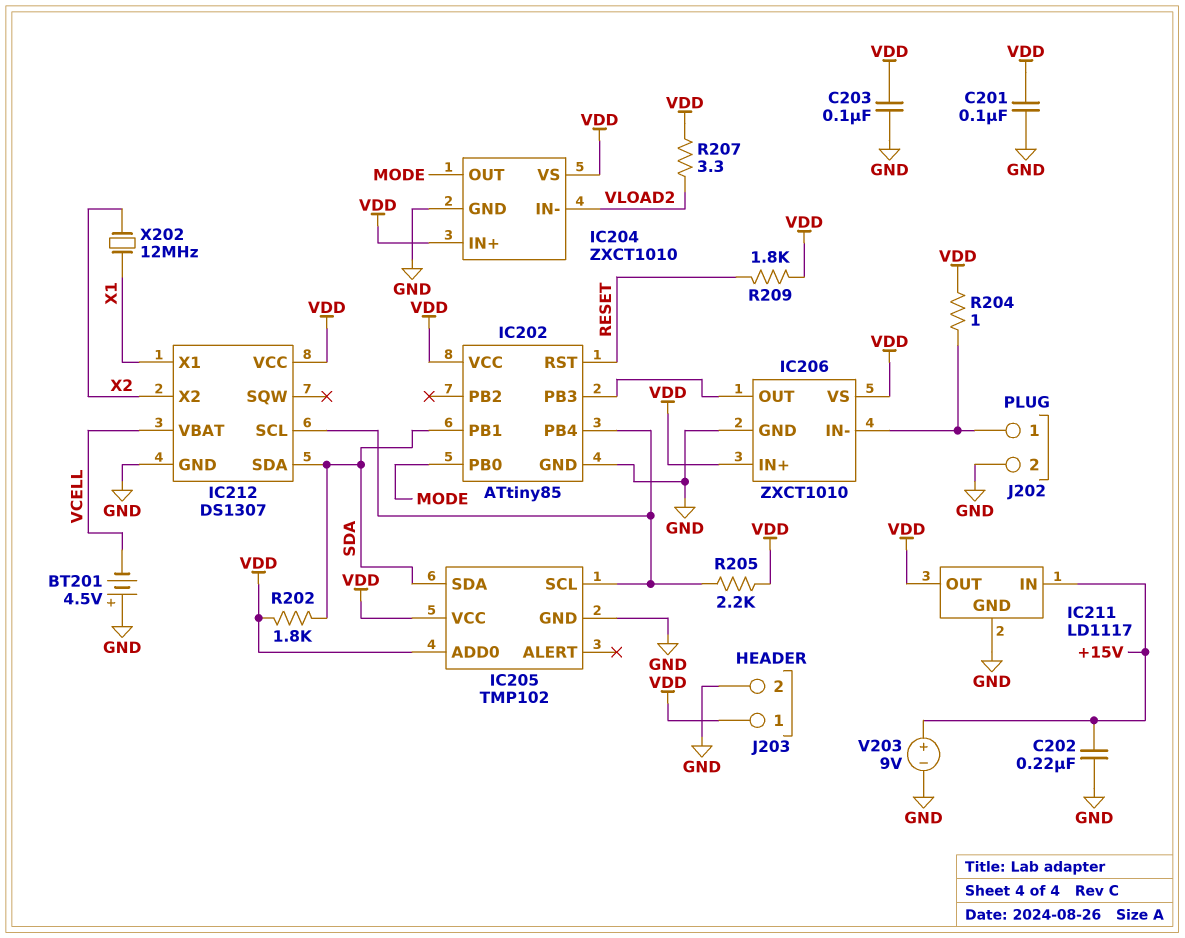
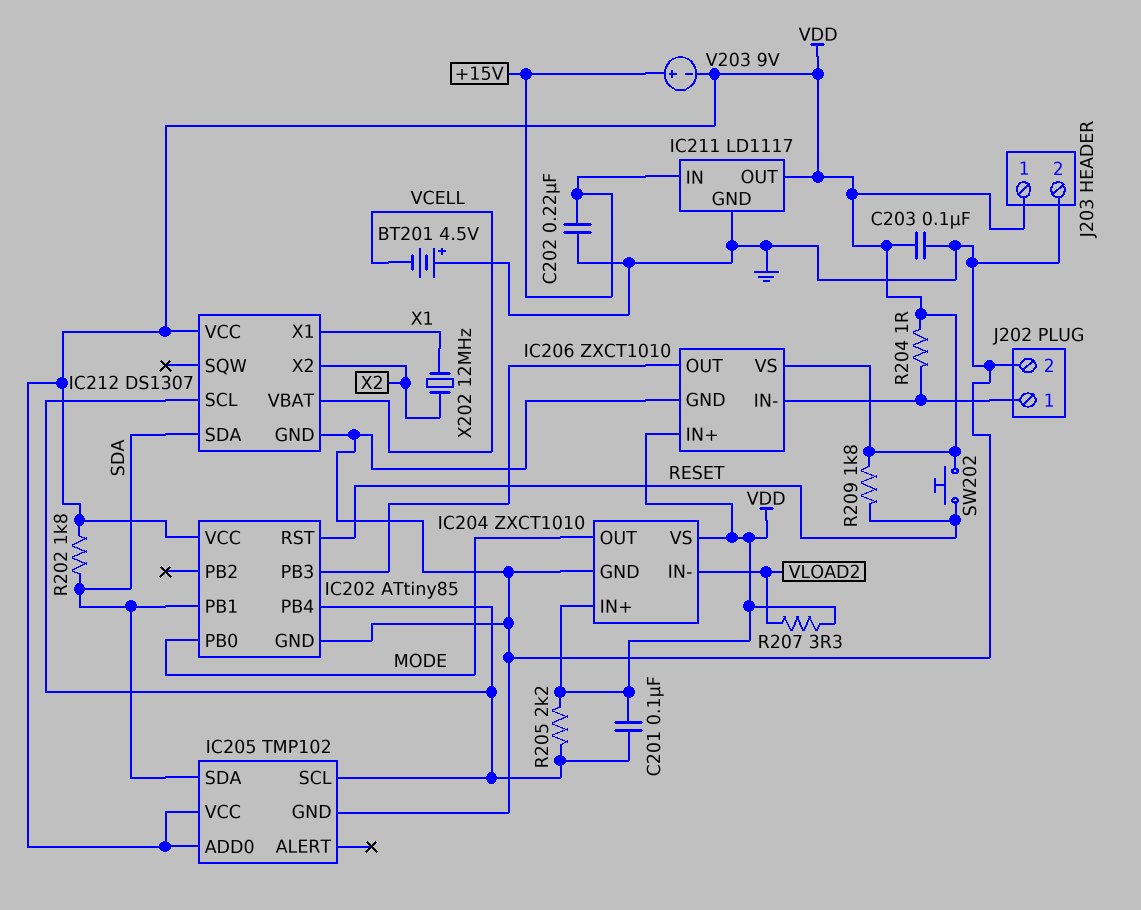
C201: 100nF (GND, VDD) -> 100nF (IC202/PB4, VDD)
SW202: none -> button (RESET, VDD)
V203: 9V (plus +15V, minus GND) -> 9V (plus +15V, minus VDD)

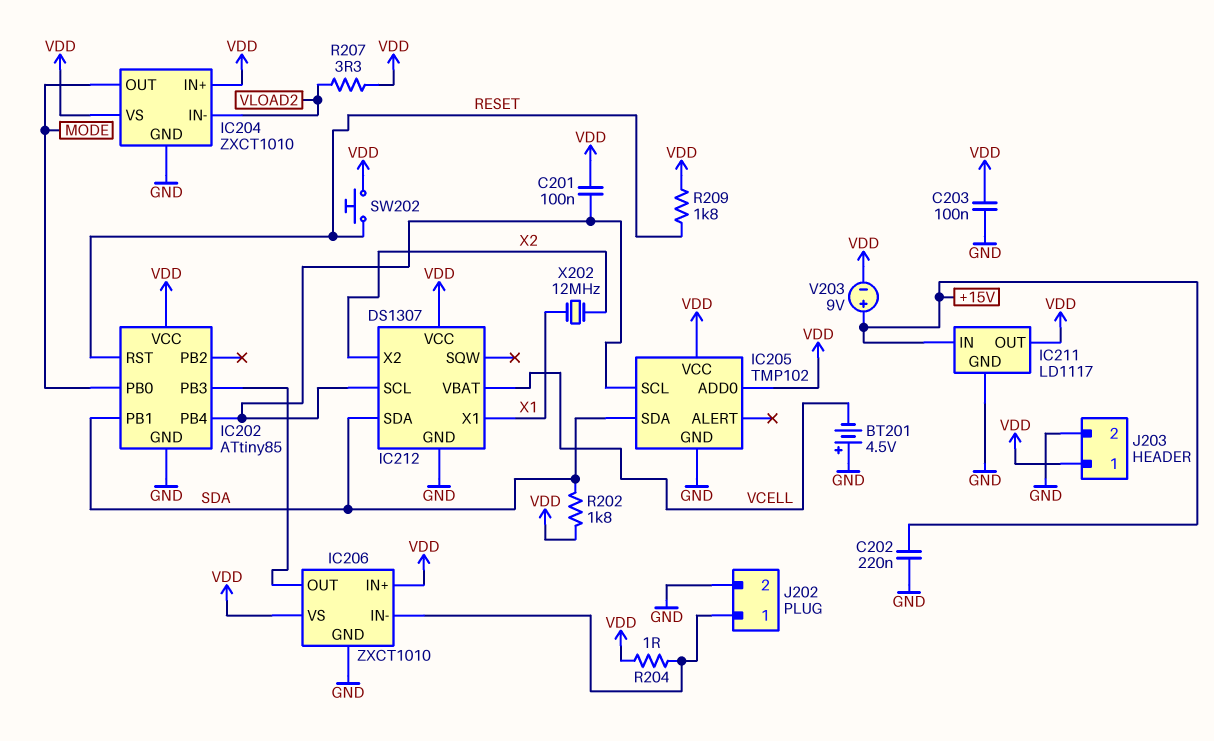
R205: 2.2k (IC202/PB4, VDD) -> none

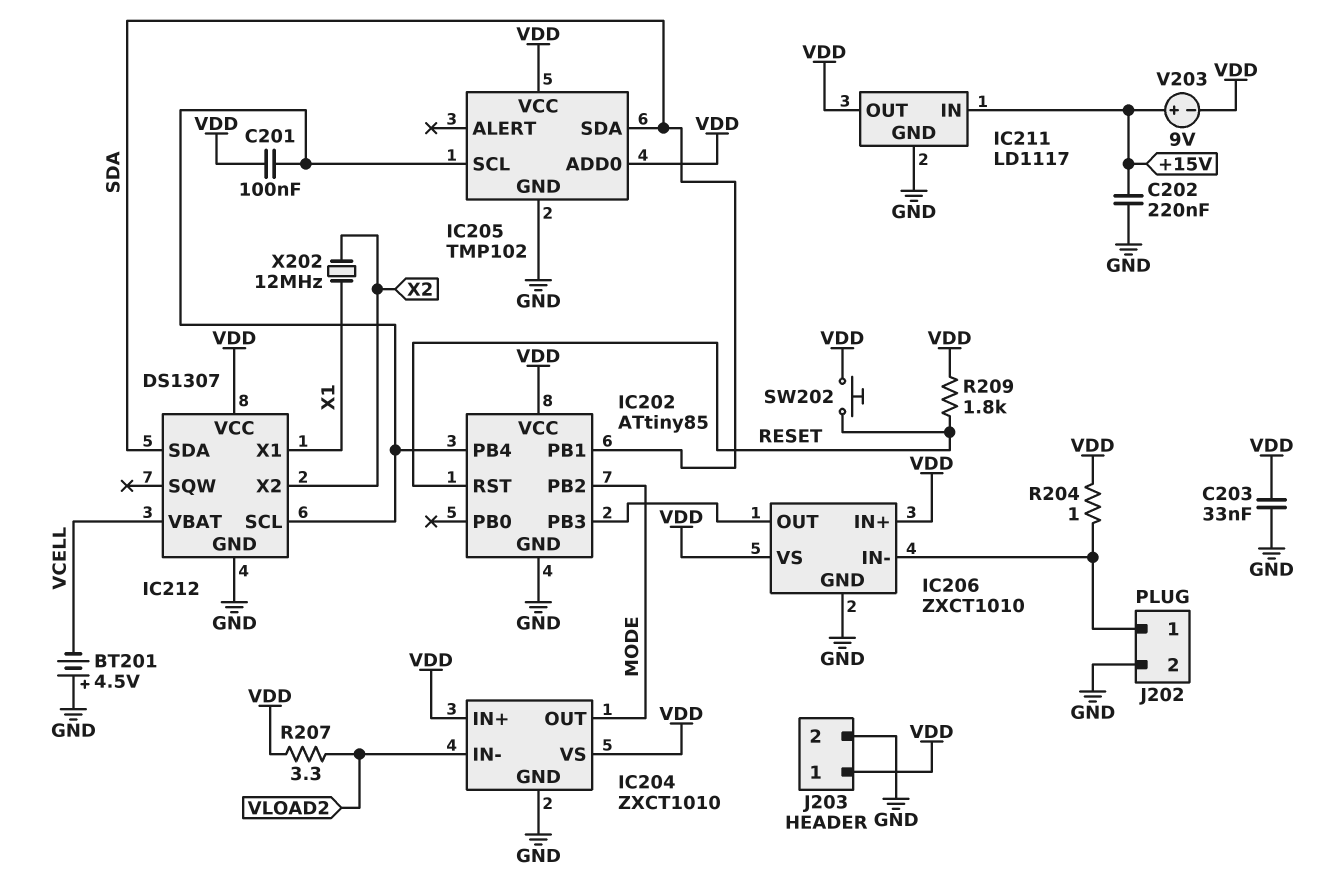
C203: 100nF (GND, VDD) -> 33nF (GND, VDD)
IC202 pin PB0: MODE -> none
IC202 pin PB2: none -> MODE
R202: 1.8k (SDA, VDD) -> none

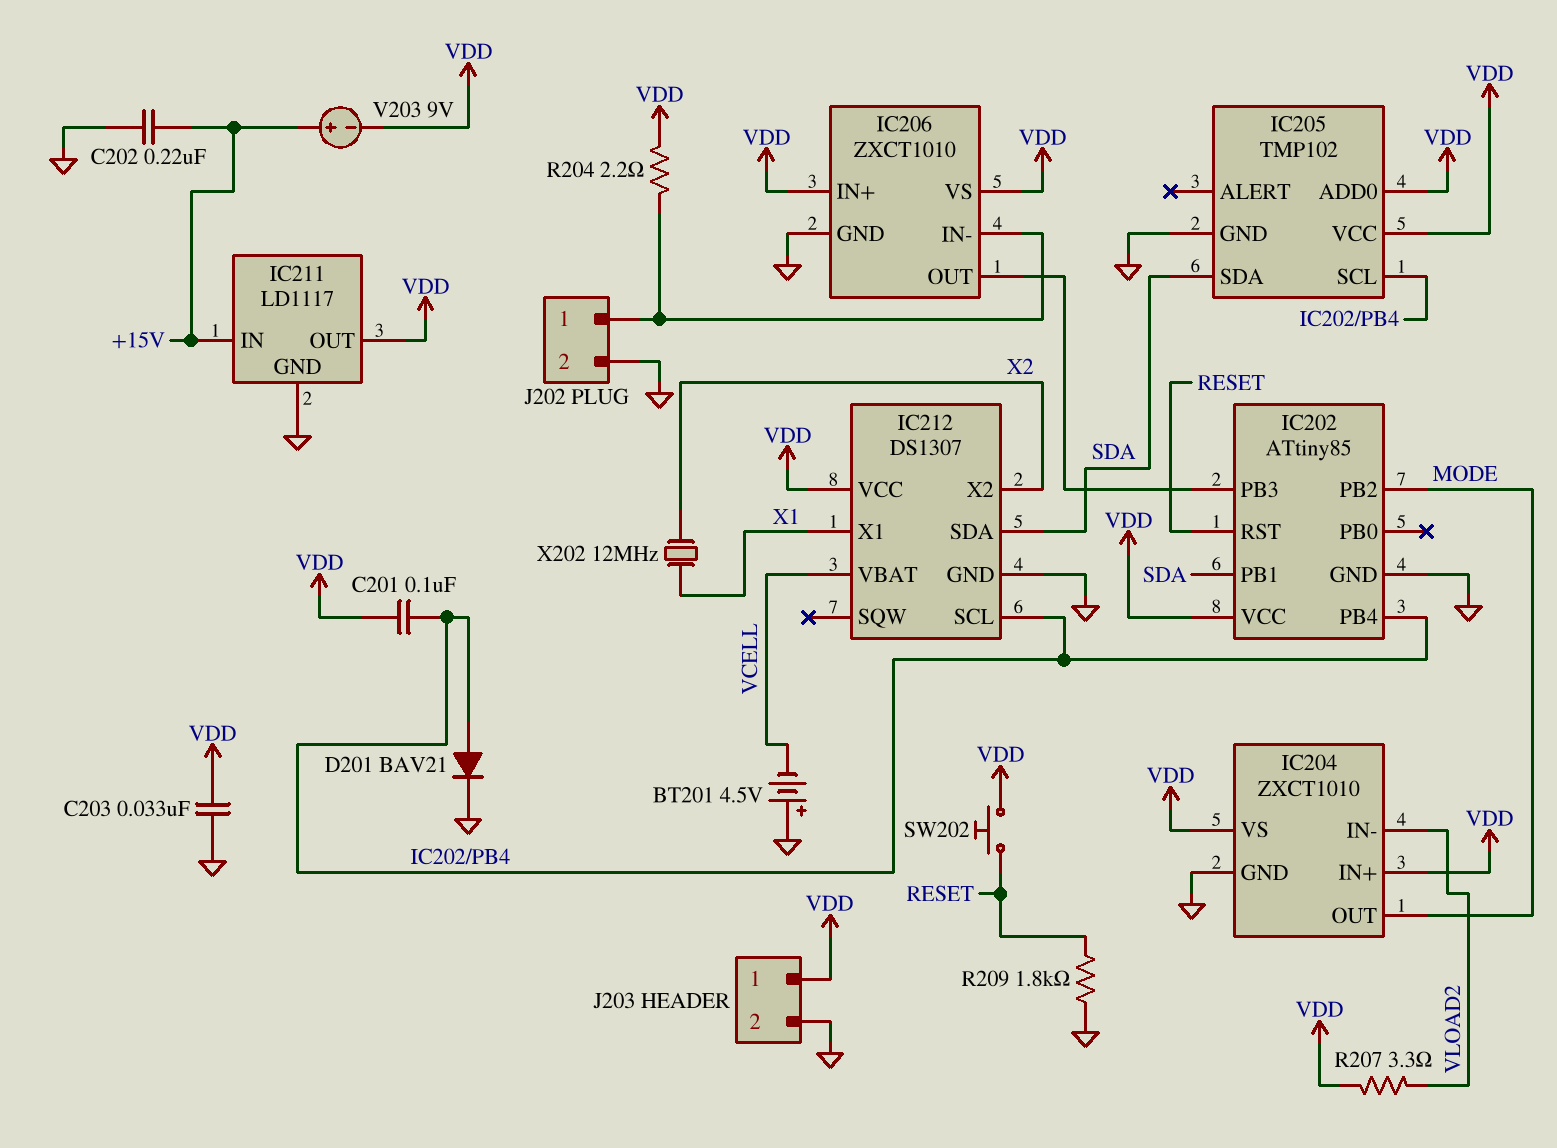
D201: none -> diode BAV21 (A IC202/PB4, K GND)
R204: 1 (IC206/IN-, VDD) -> 2.2 (IC206/IN-, VDD)
R209: 1.8k (RESET, VDD) -> 1.8k (GND, RESET)

